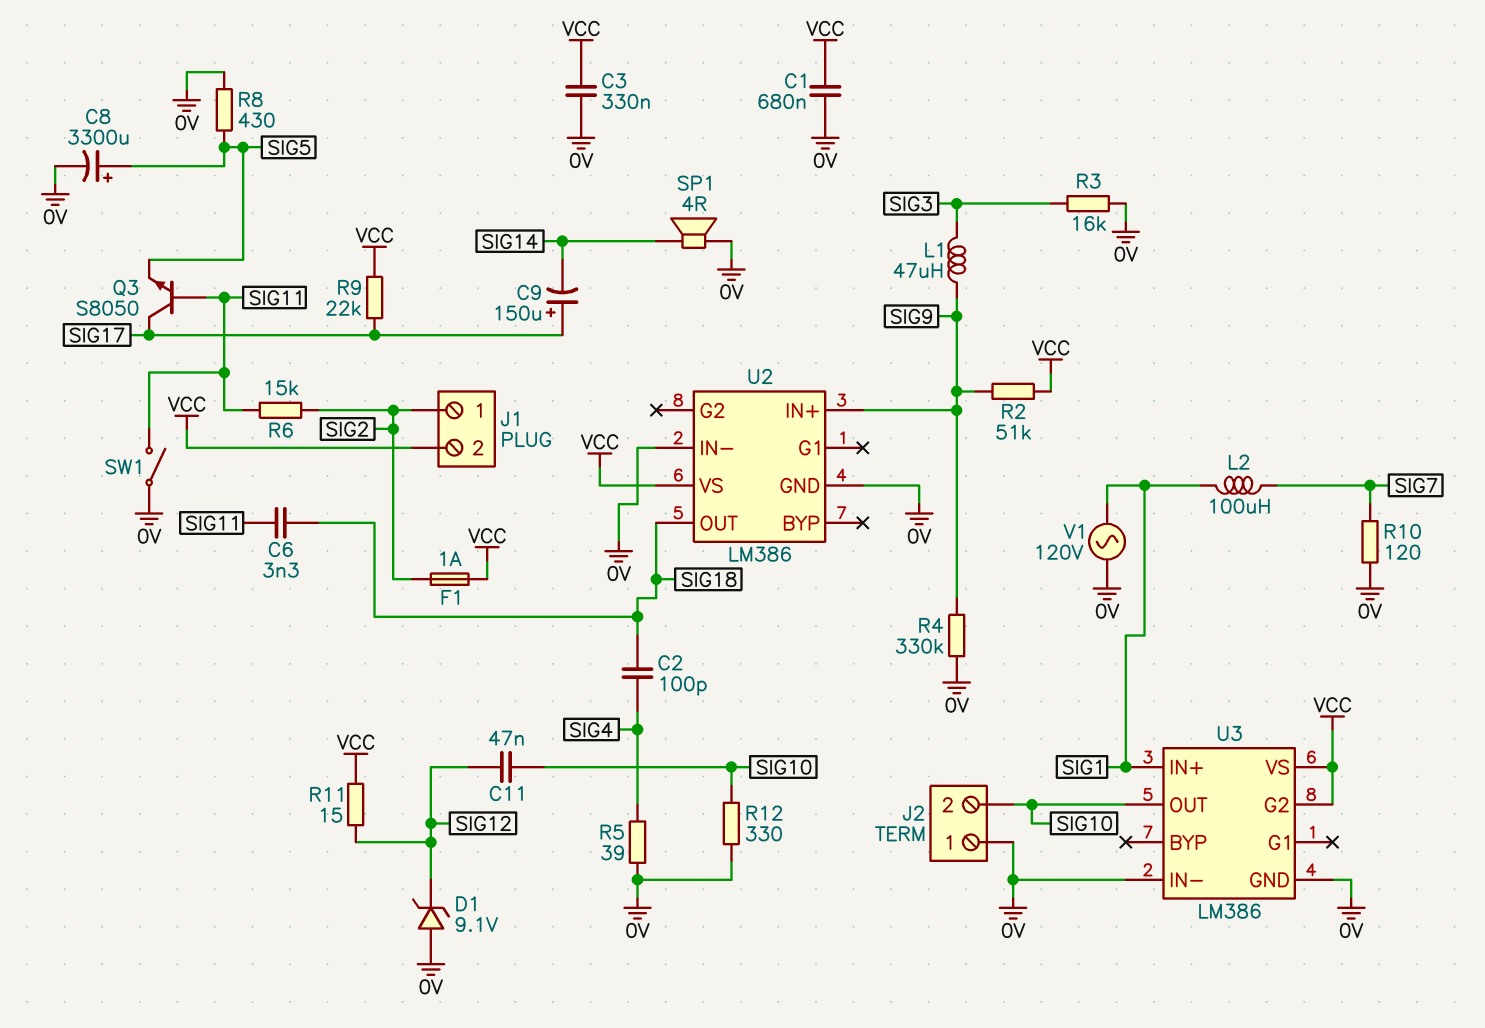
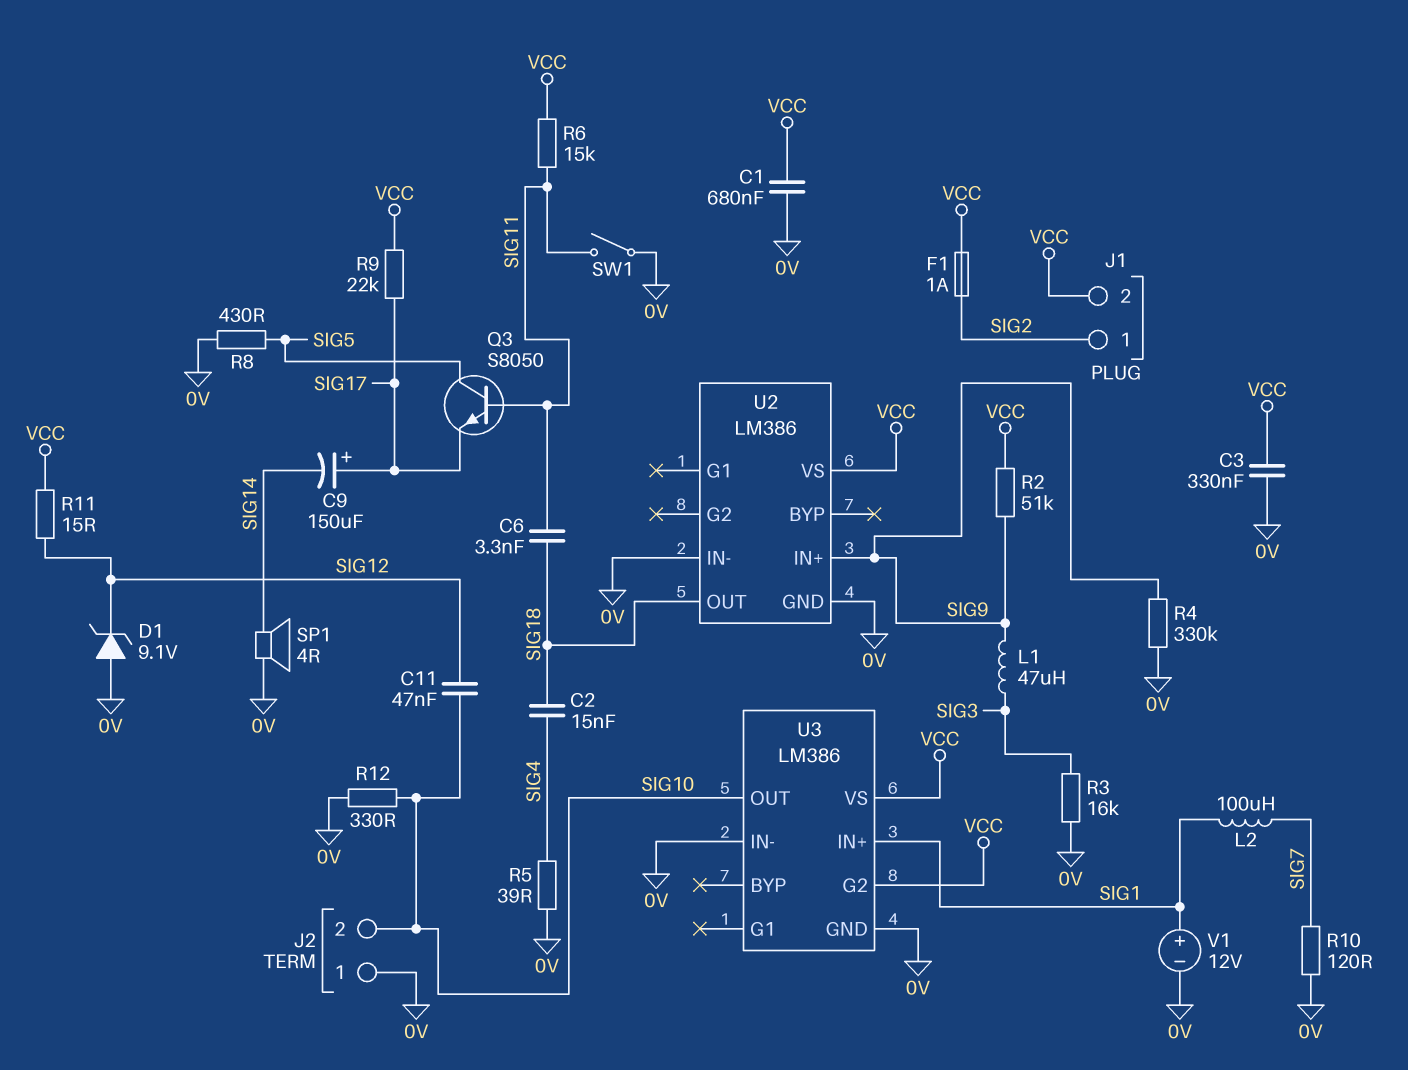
C2: 100pF (SIG4, SIG18) -> 15nF (SIG4, SIG18)
C8: 3300uF (plus SIG5, minus 0V) -> none
Q3: NPN S8050 (B SIG11, C SIG17, E SIG5) -> NPN S8050 (B SIG11, C SIG5, E SIG17)
R6: 15k (SIG2, SIG11) -> 15k (SIG11, VCC)
V1: AC 120V (0V, SIG1) -> 12V (plus SIG1, minus 0V)

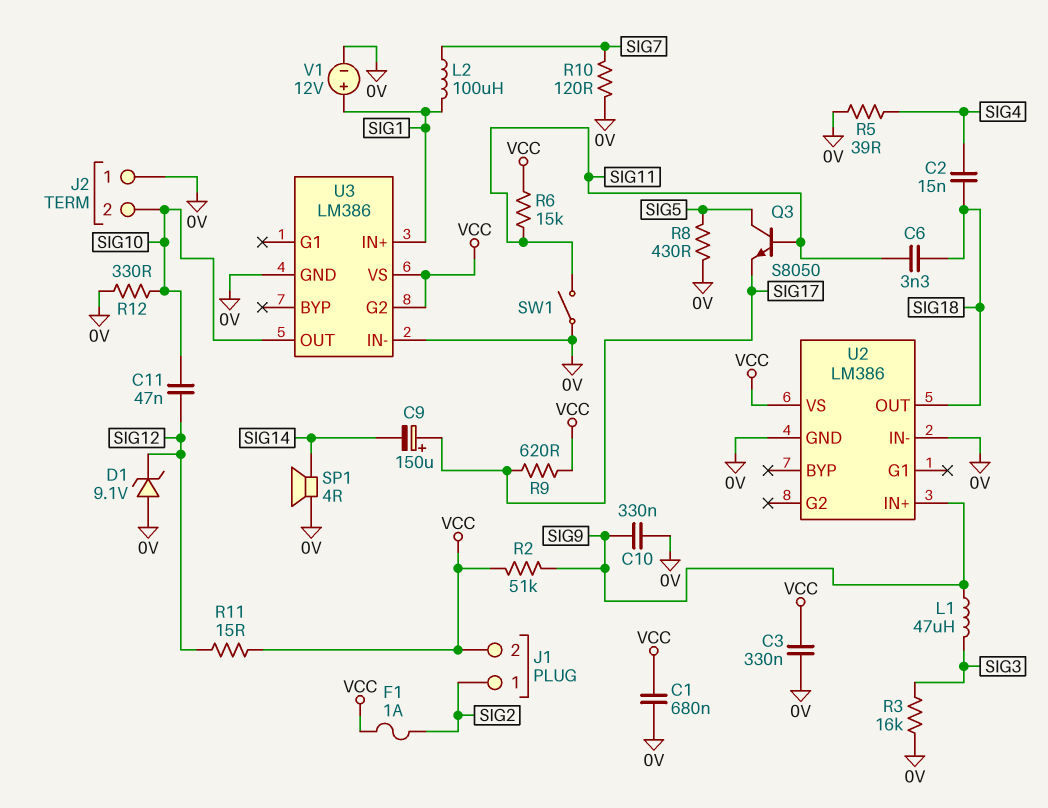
C10: none -> 330nF (0V, SIG9)
R4: 330k (0V, SIG9) -> none
R9: 22k (SIG17, VCC) -> 620 (SIG17, VCC)

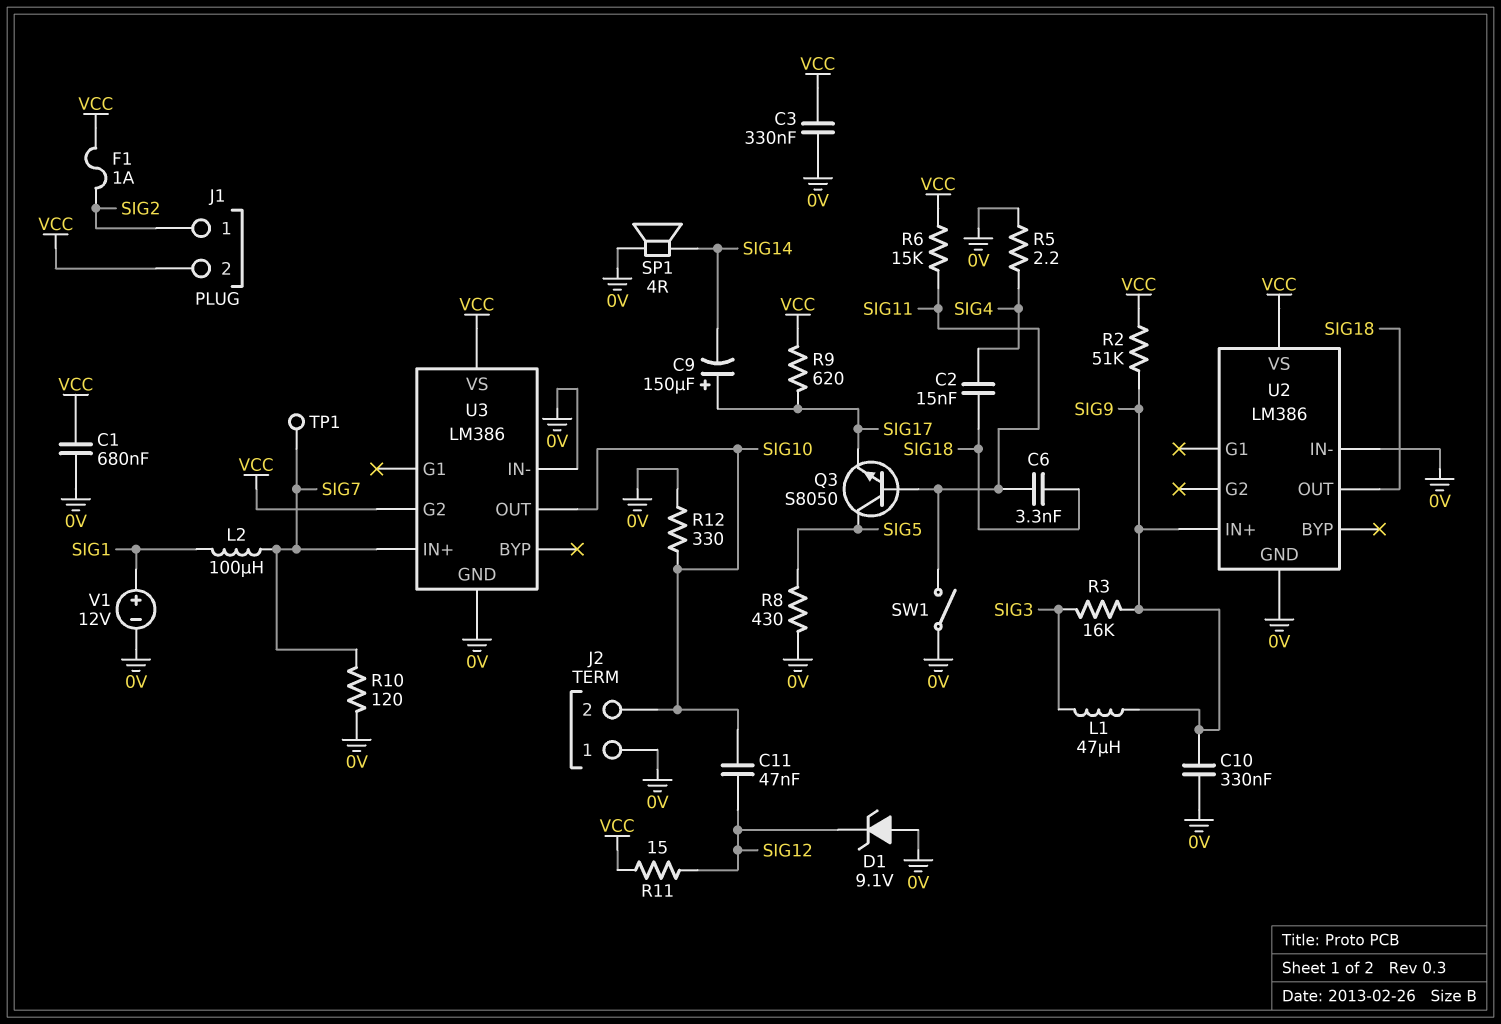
R3: 16k (0V, SIG3) -> 16k (SIG3, SIG9)
R5: 39 (0V, SIG4) -> 2.2 (0V, SIG4)
TP1: none -> test point (SIG7)
U3 pin IN+: SIG1 -> SIG7

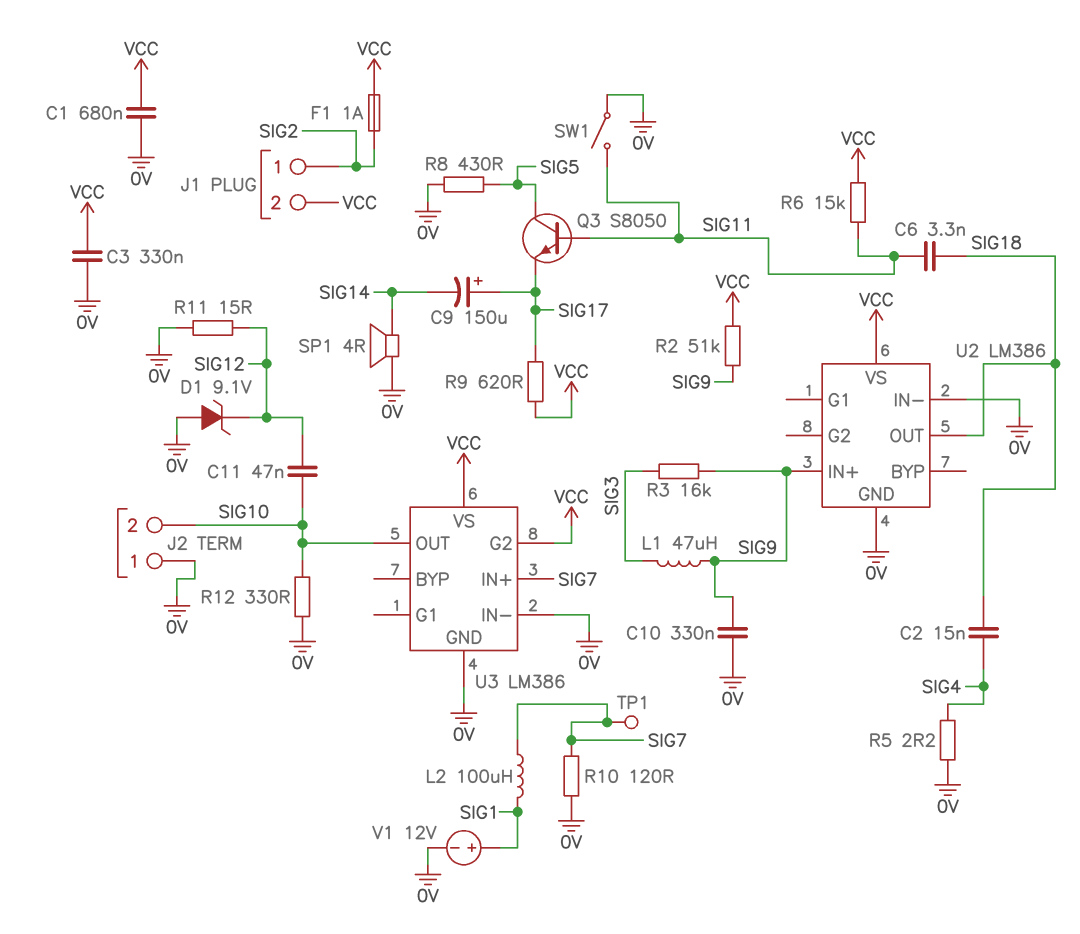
R11: 15 (SIG12, VCC) -> 15 (0V, SIG12)

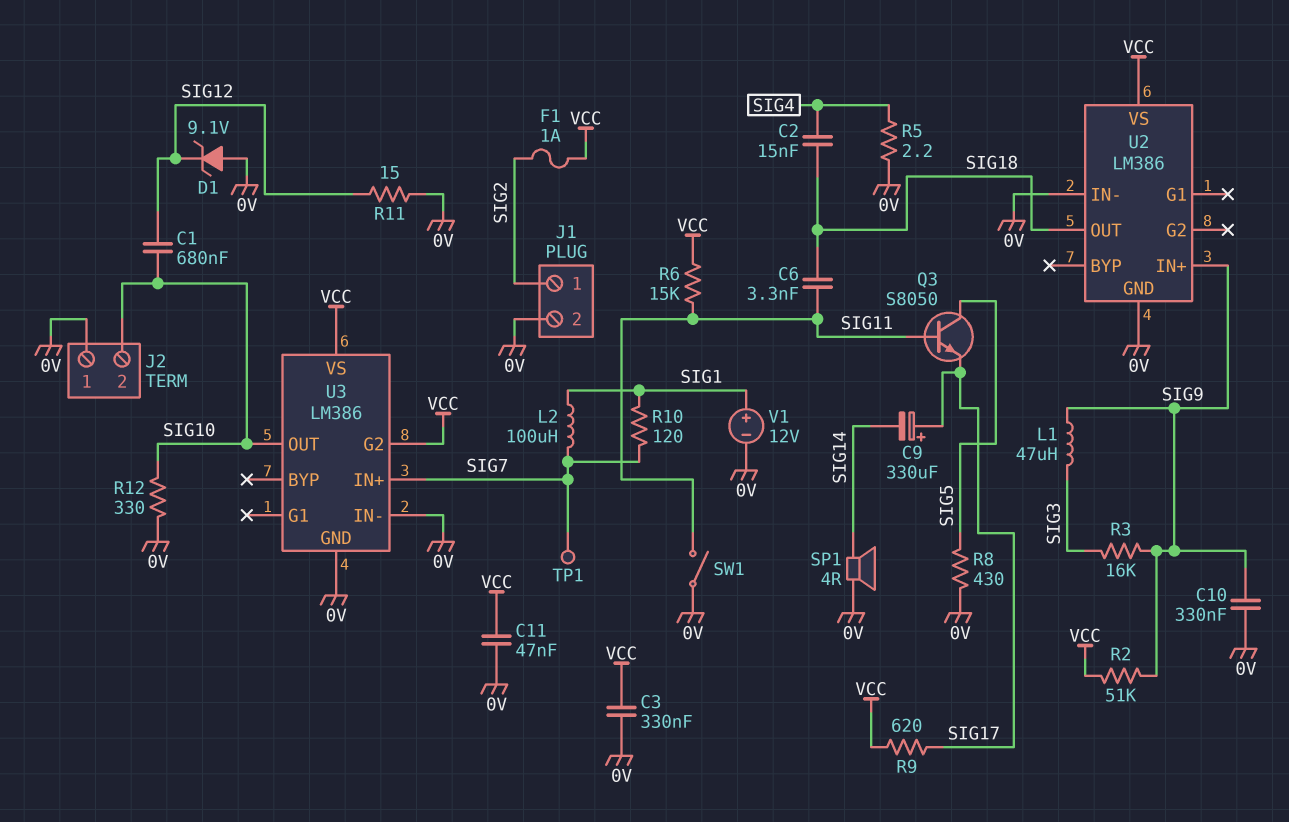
C1: 680nF (0V, VCC) -> 680nF (SIG10, SIG12)
C9: 150uF (plus SIG17, minus SIG14) -> 330uF (plus SIG17, minus SIG14)
C11: 47nF (SIG10, SIG12) -> 47nF (0V, VCC)
J1 pin 2: VCC -> 0V
R10: 120 (0V, SIG7) -> 120 (SIG1, SIG7)

